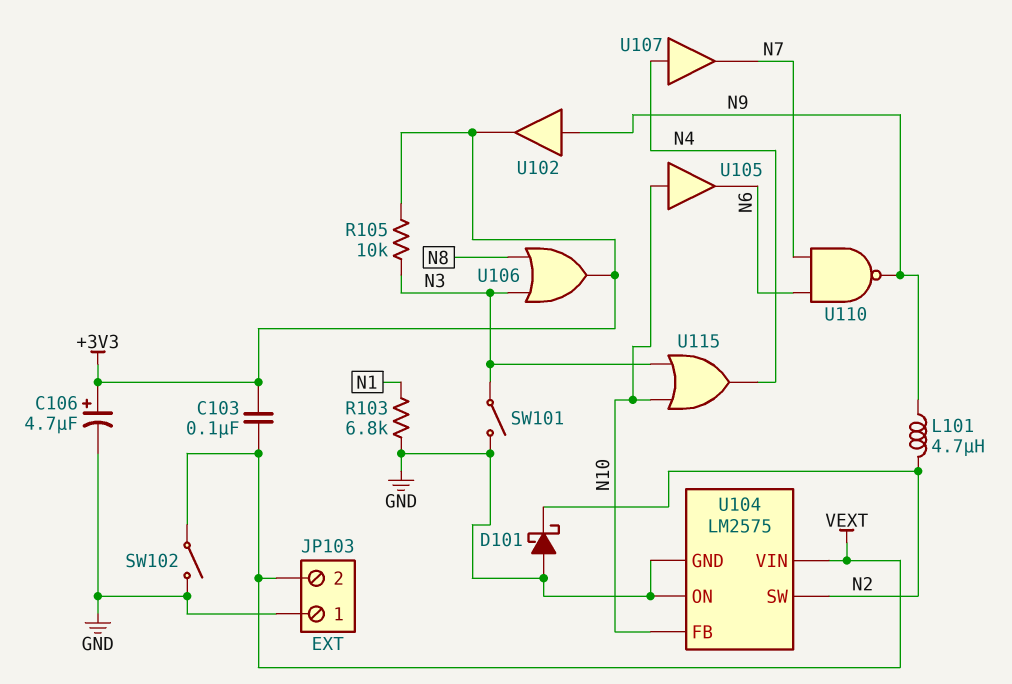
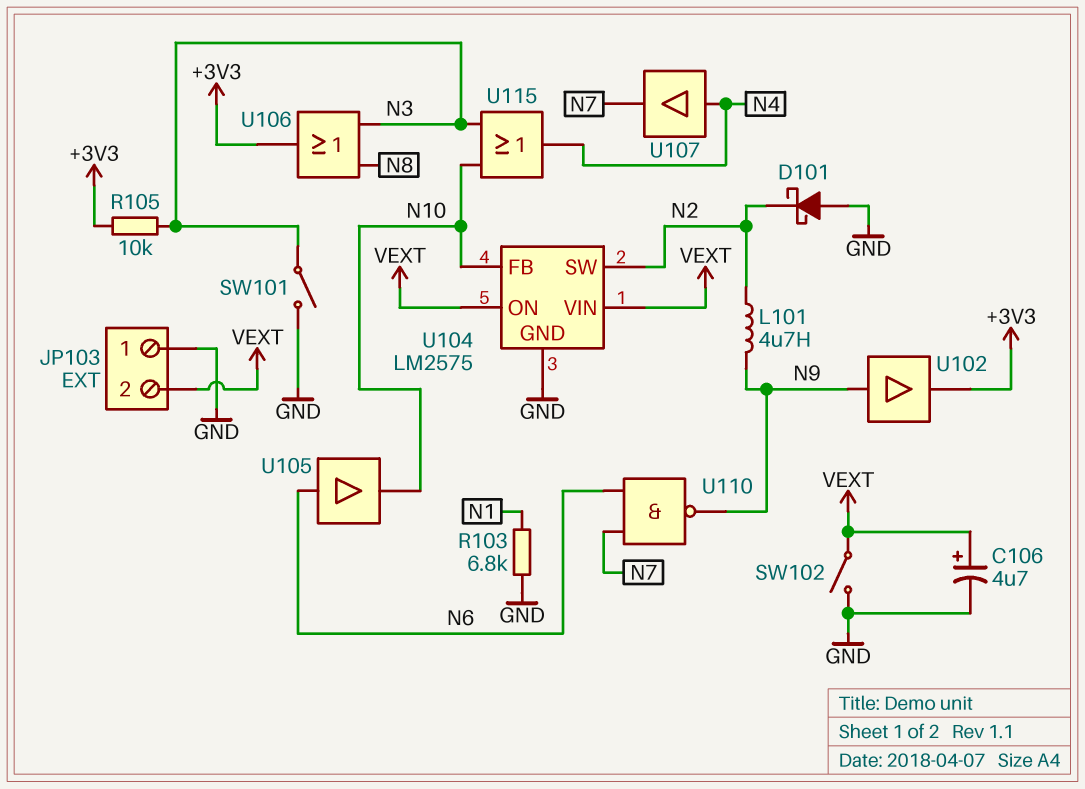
C103: 100nF (+3V3, VEXT) -> none
C106: 4.7uF (plus +3V3, minus GND) -> 4.7uF (plus VEXT, minus GND)
U104 pin ON: GND -> VEXT
U105: buffer (in N10, out N6) -> buffer (in N6, out N10)

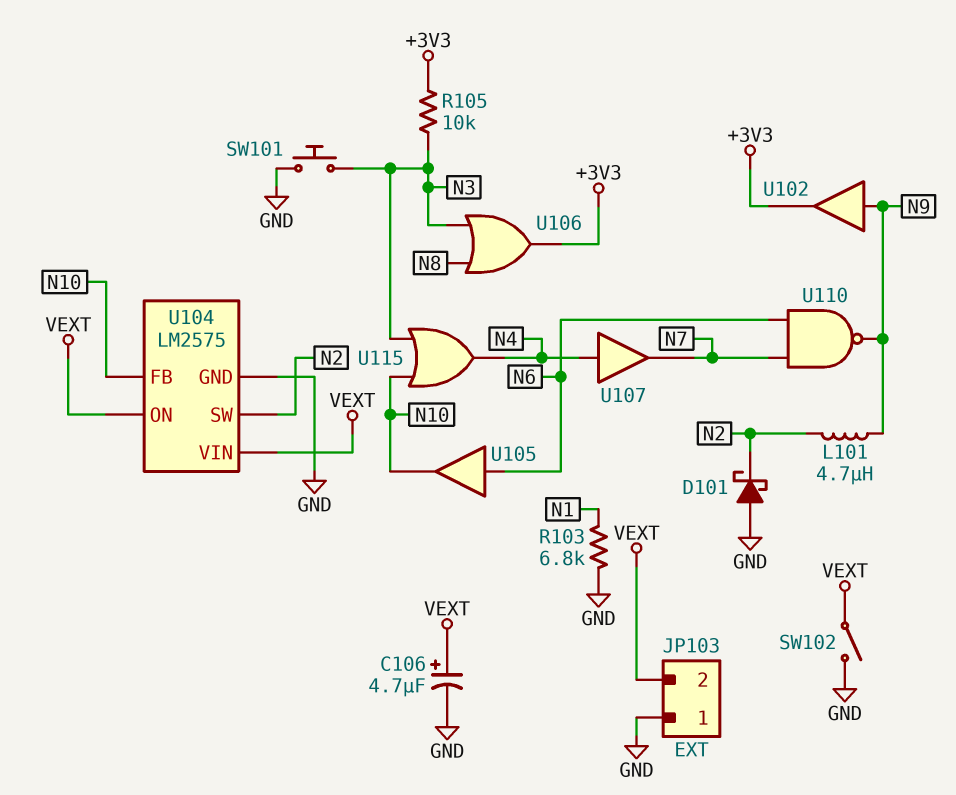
SW101: switch (GND, N3) -> button (GND, N3)

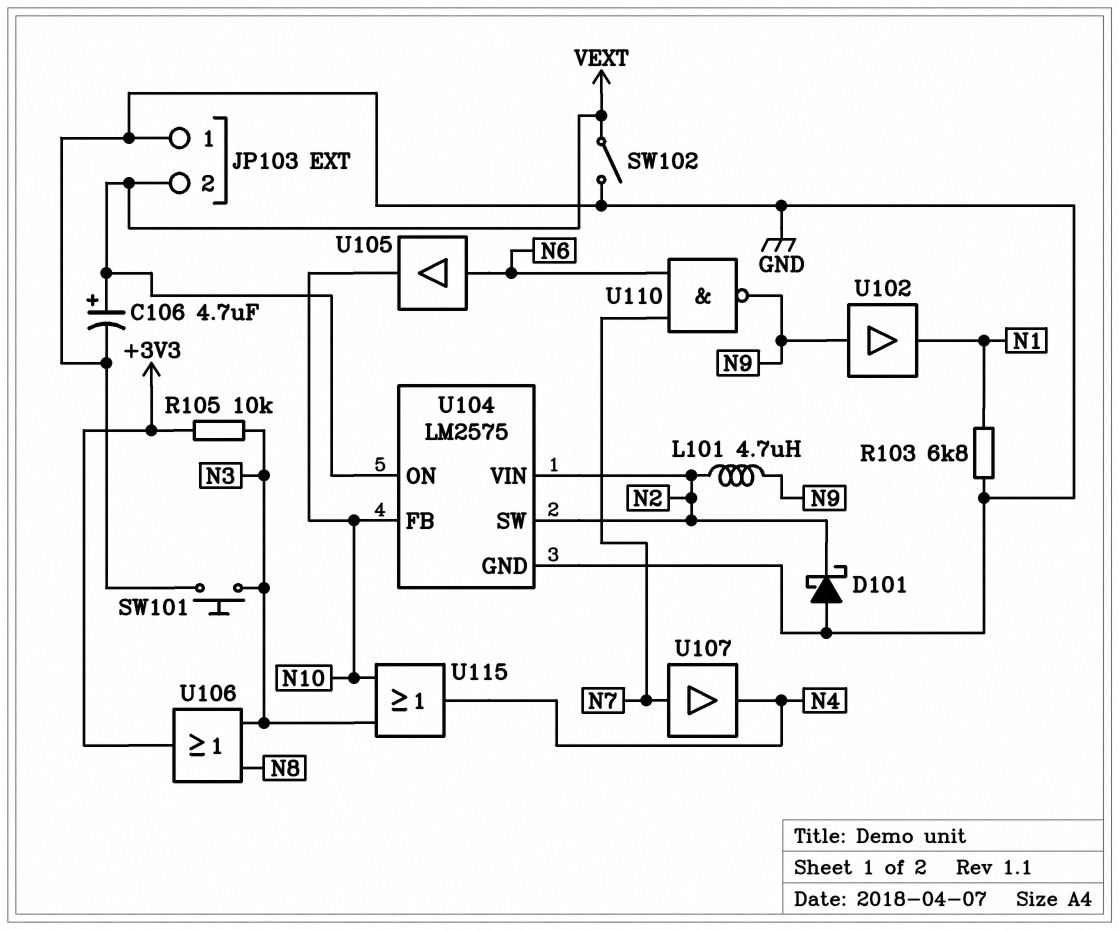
U102: buffer (in N9, out +3V3) -> buffer (in N9, out N1)
U104 pin VIN: VEXT -> N2
U107: buffer (in N4, out N7) -> buffer (in N7, out N4)

